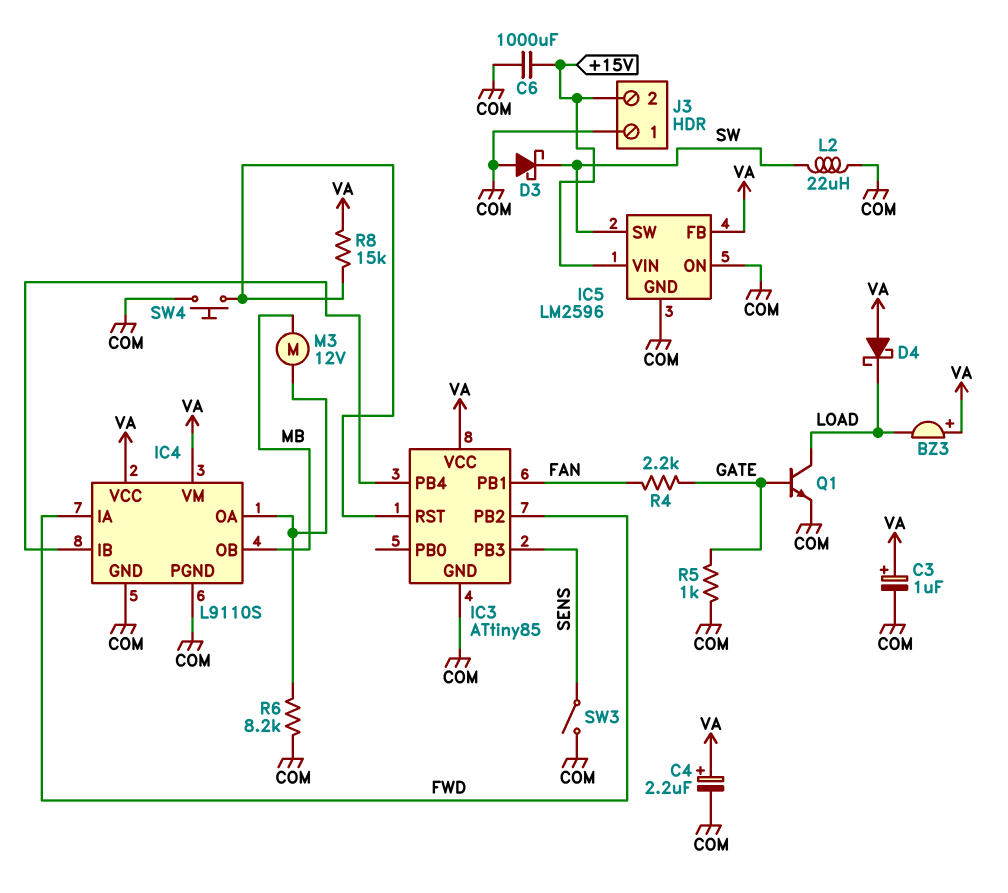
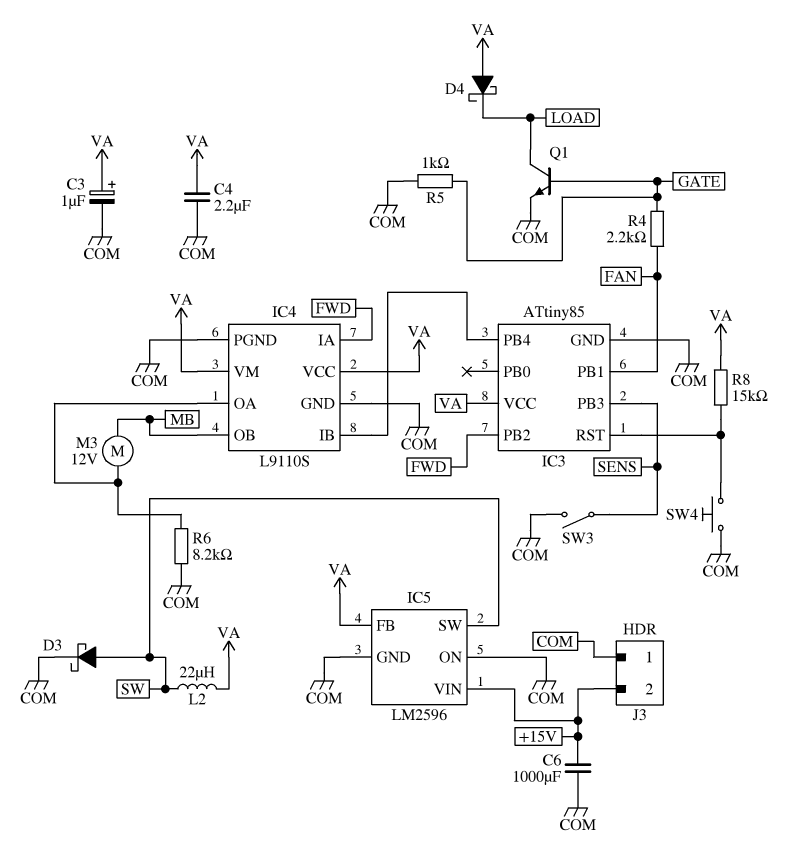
BZ3: buzzer (plus VA, minus LOAD) -> none
C4: 2.2uF (plus VA, minus COM) -> 2.2uF (COM, VA)
D3: schottky (A COM, K SW) -> schottky (A SW, K COM)
L2: 22uH (COM, SW) -> 22uH (SW, VA)

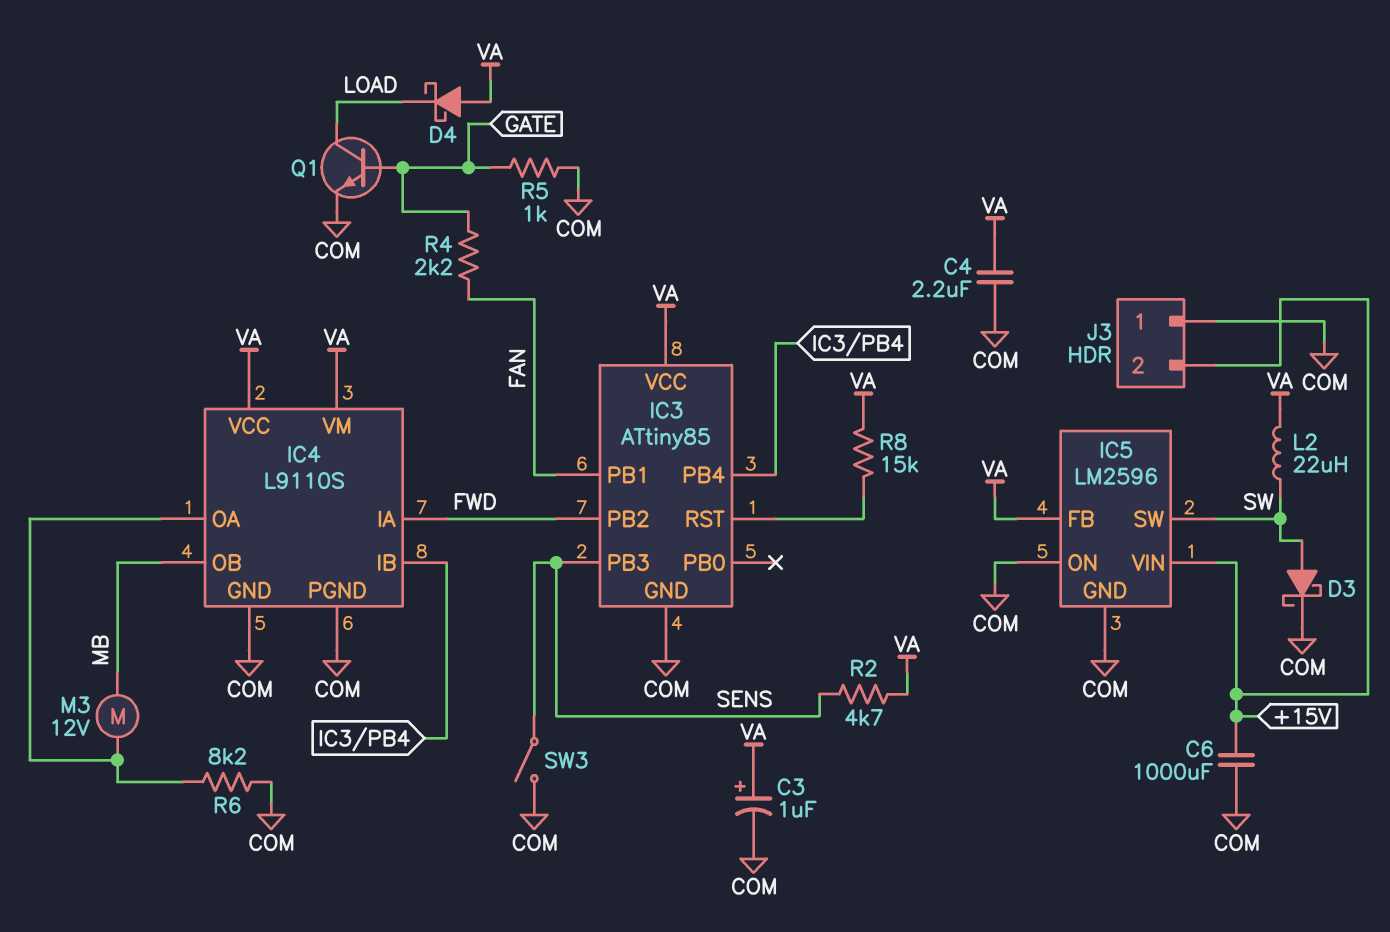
R2: none -> 4.7k (SENS, VA)
SW4: button (COM, IC3/RST) -> none

